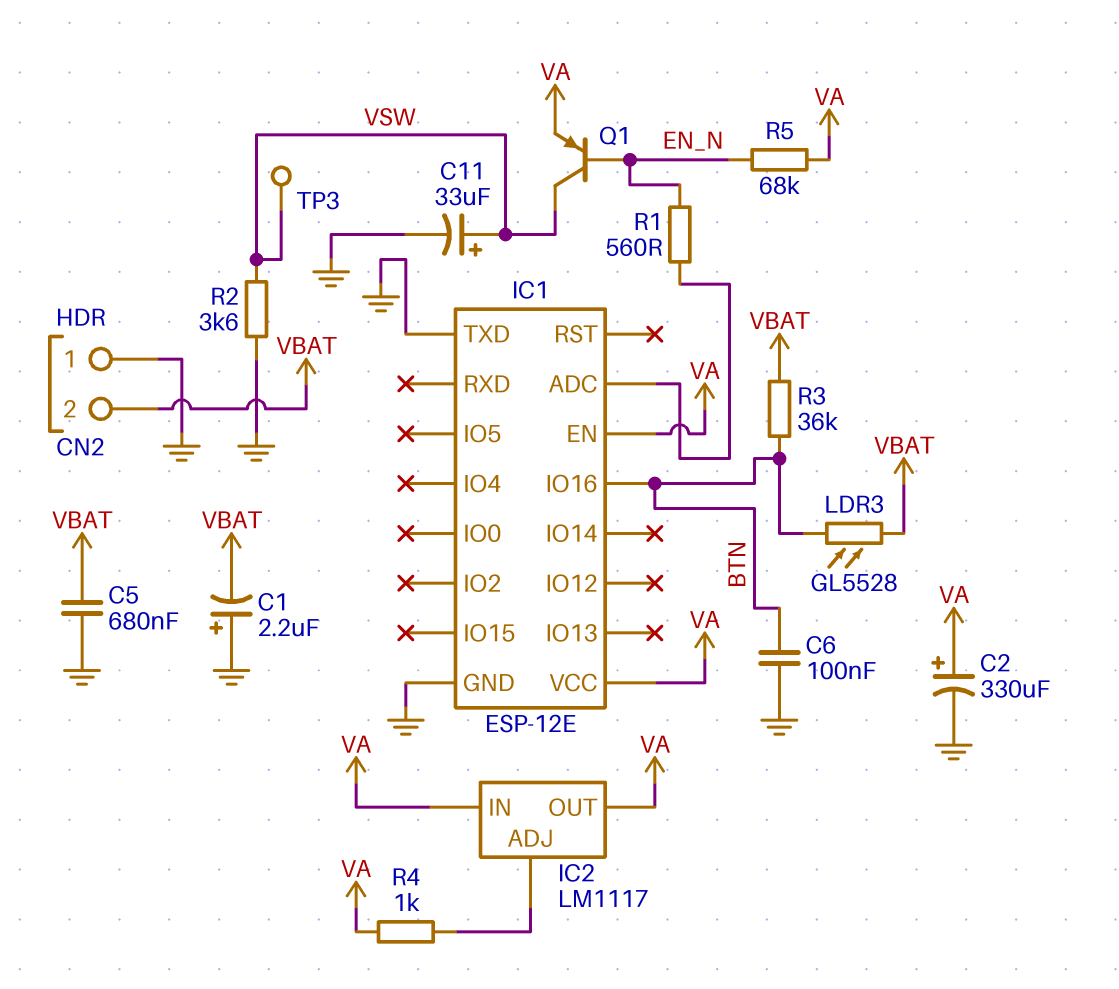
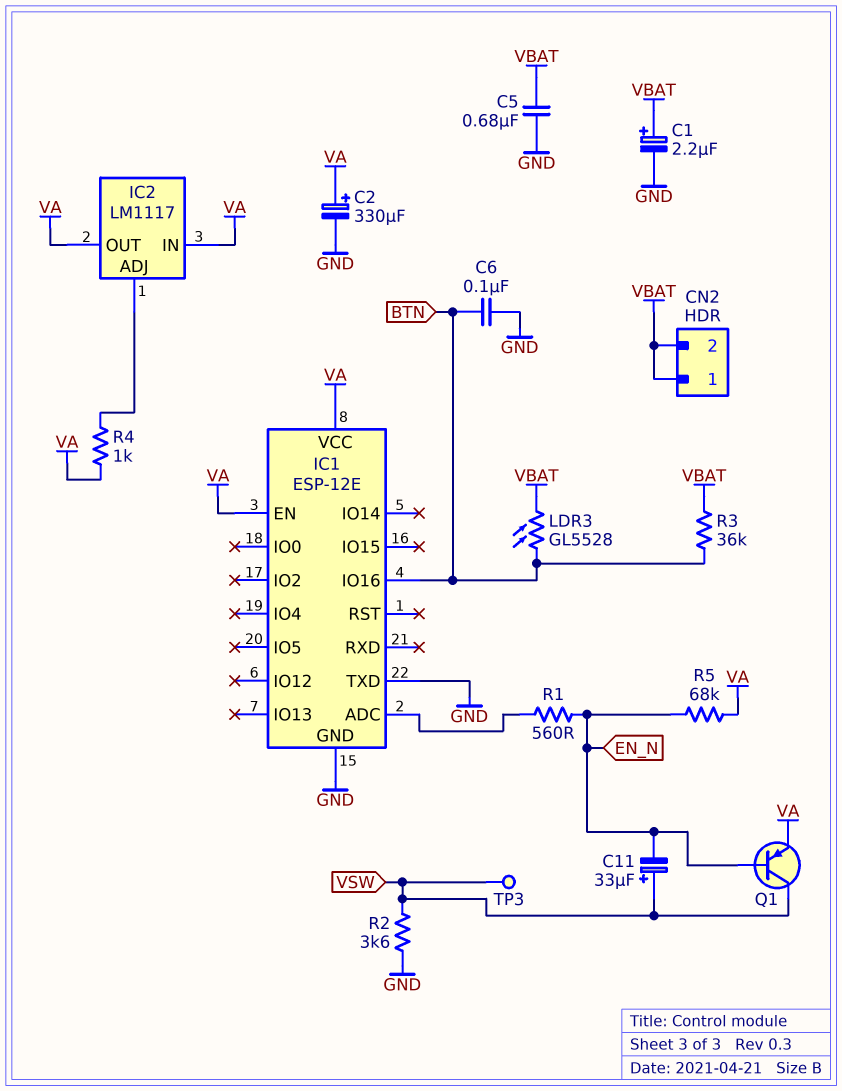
C1: 2.2uF (plus GND, minus VBAT) -> 2.2uF (plus VBAT, minus GND)
C11: 33uF (plus VSW, minus GND) -> 33uF (plus VSW, minus EN_N)
CN2 pin 1: GND -> VBAT

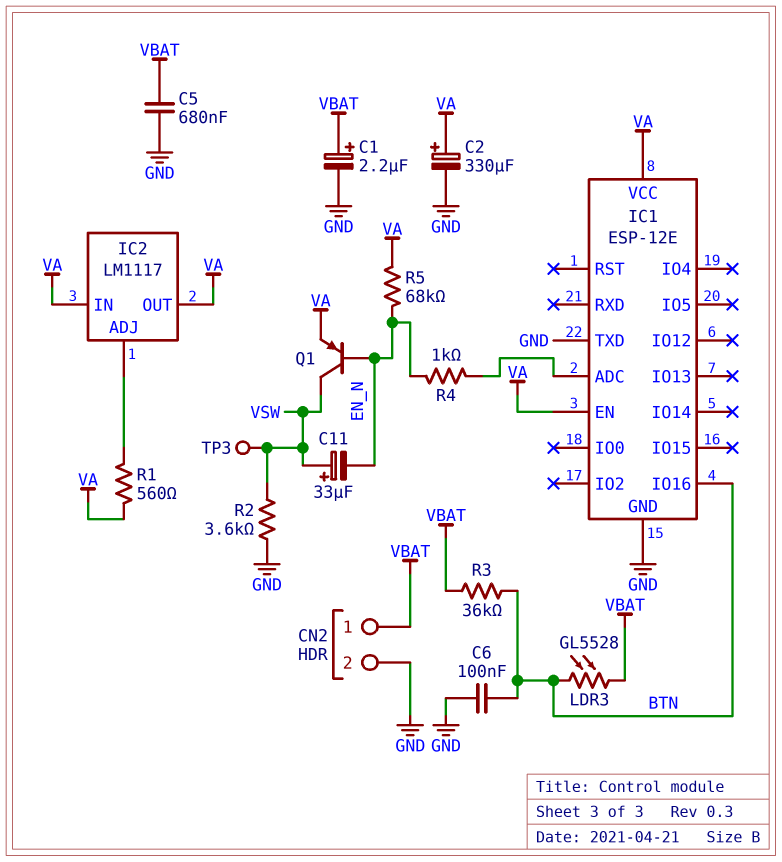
CN2 pin 2: VBAT -> GND
R1: 560 (EN_N, IC1/ADC) -> 560 (IC2/ADJ, VA)
R4: 1k (IC2/ADJ, VA) -> 1k (EN_N, IC1/ADC)

